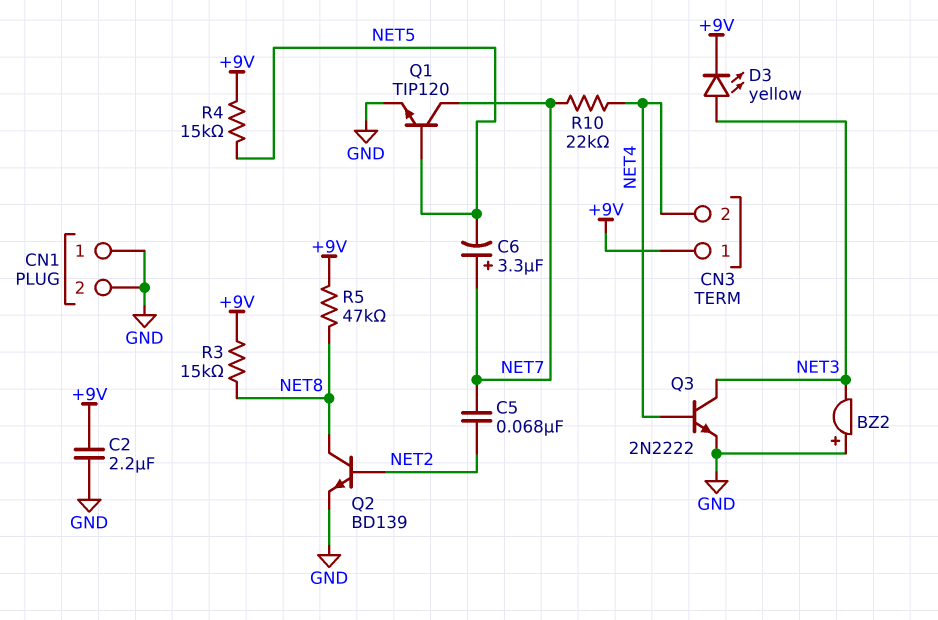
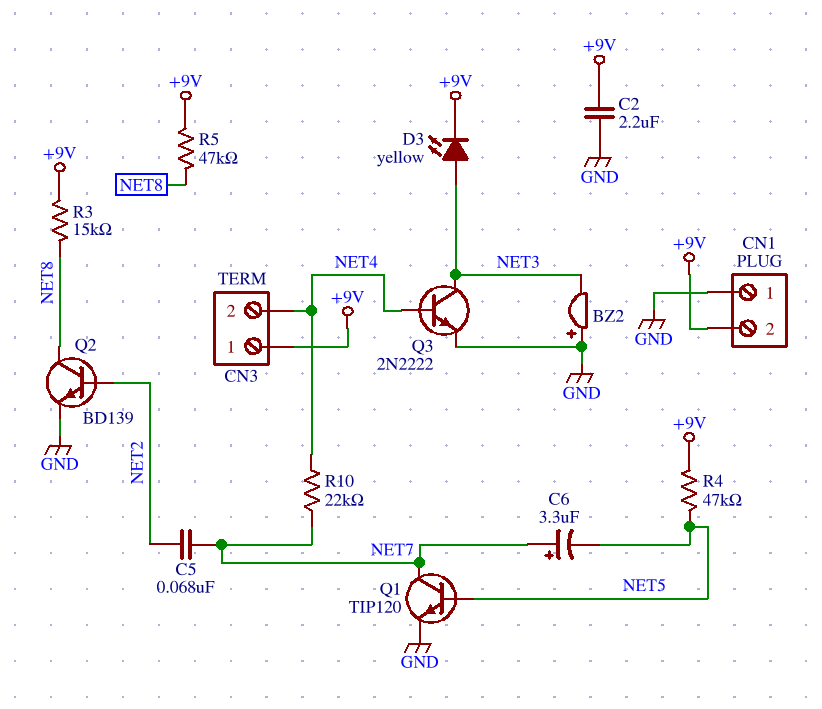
CN1 pin 2: GND -> +9V
R4: 15k (+9V, NET5) -> 47k (+9V, NET5)

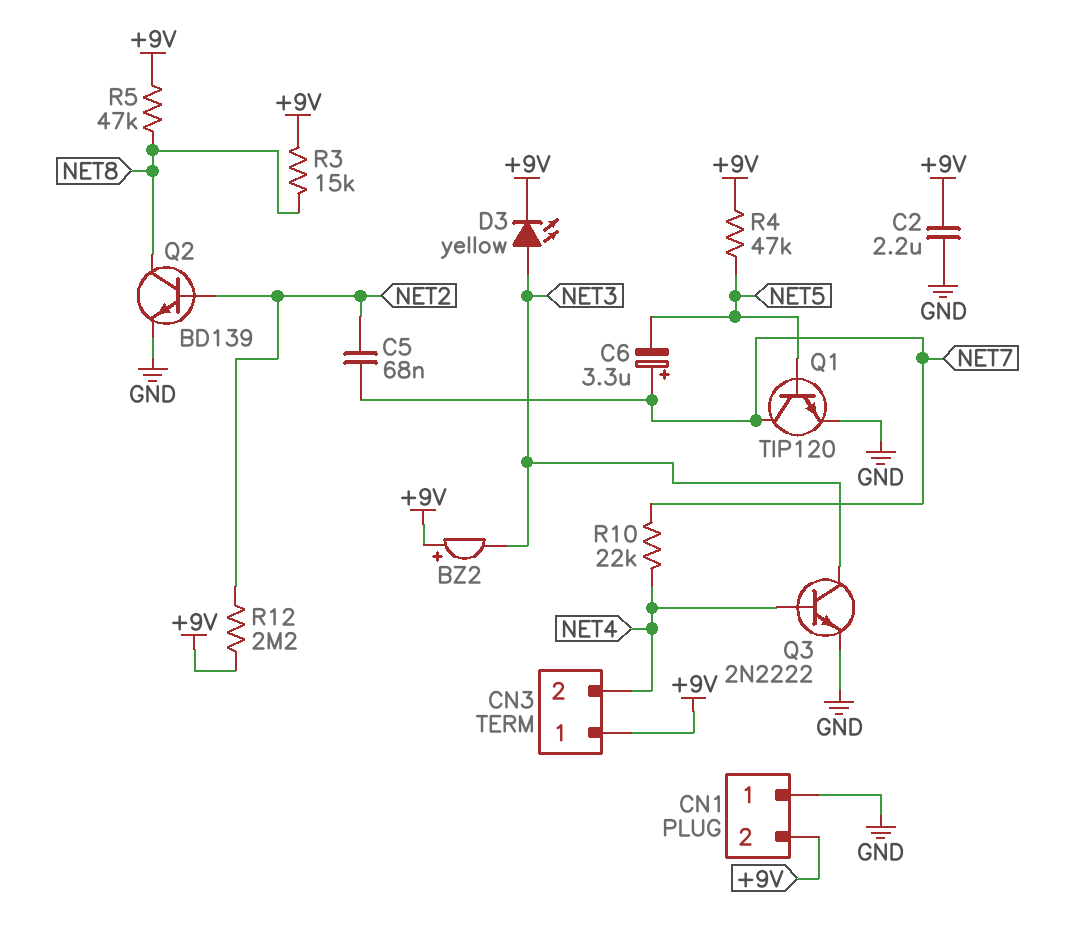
BZ2: buzzer (plus GND, minus NET3) -> buzzer (plus +9V, minus NET3)
R12: none -> 2.2M (+9V, NET2)

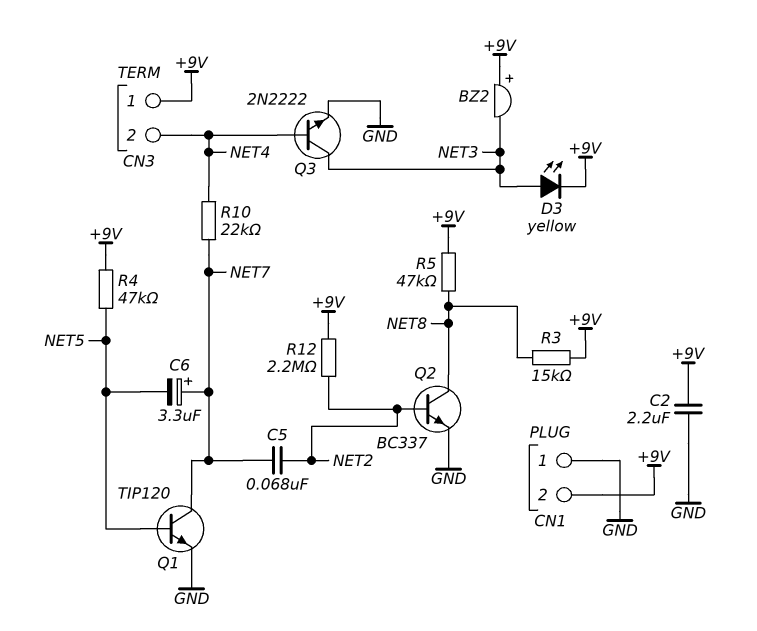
Q2: NPN BD139 (B NET2, C NET8, E GND) -> NPN BC337 (B NET2, C NET8, E GND)

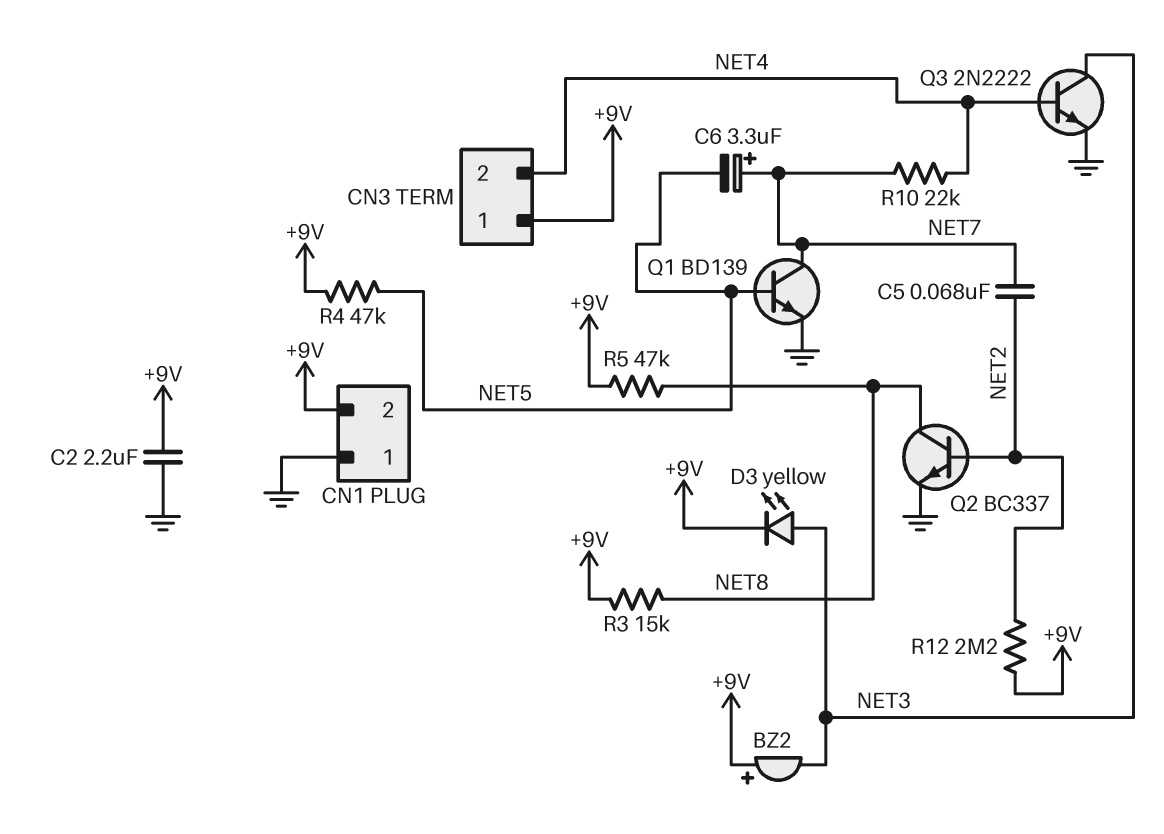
Q1: NPN TIP120 (B NET5, C NET7, E GND) -> NPN BD139 (B NET5, C NET7, E GND)

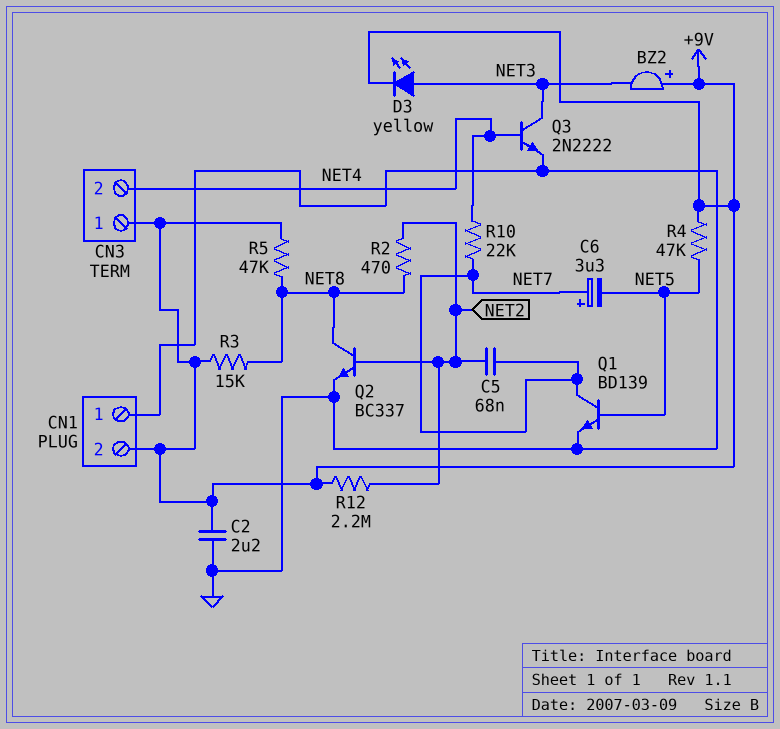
R2: none -> 470 (NET2, NET8)

